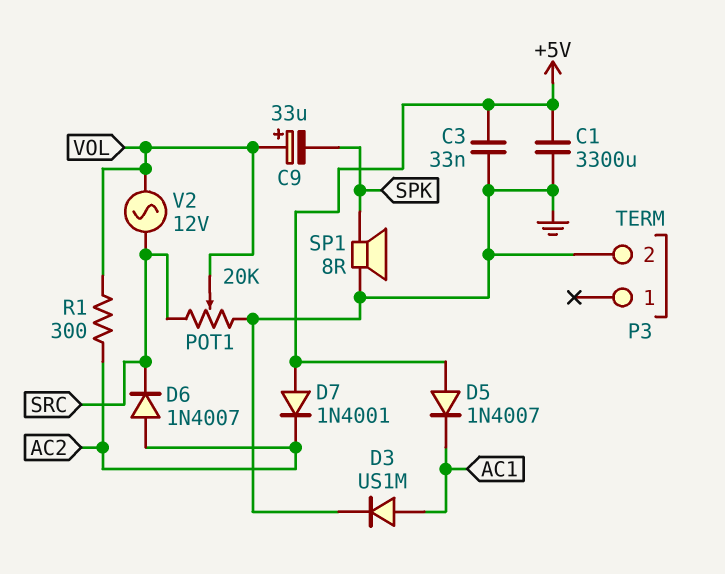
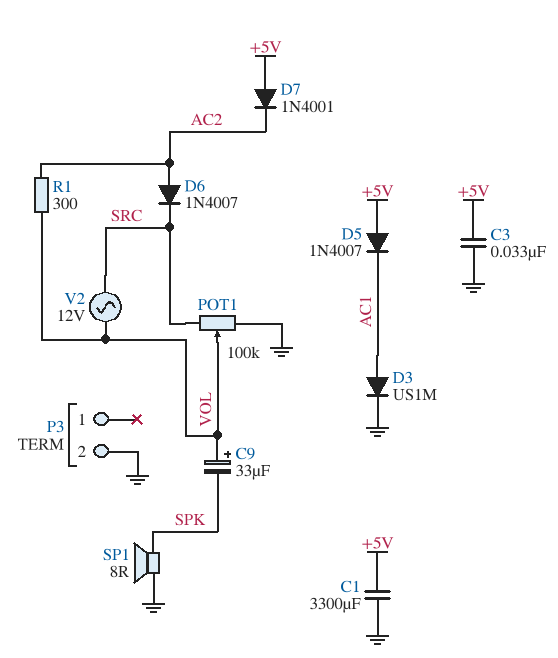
POT1: 20k (GND, SRC, wiper VOL) -> 100k (GND, SRC, wiper VOL)

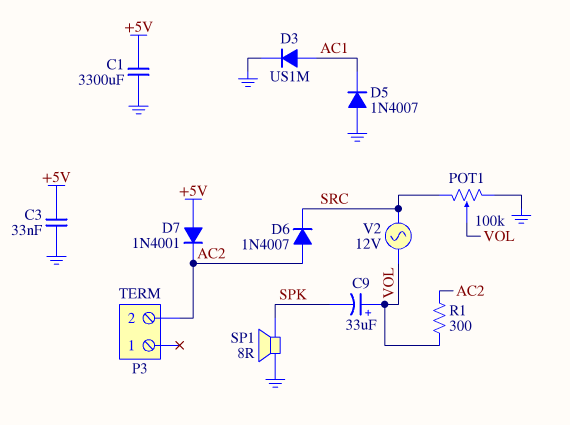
D5: diode 1N4007 (A +5V, K AC1) -> diode 1N4007 (A GND, K AC1)
P3 pin 2: GND -> AC2

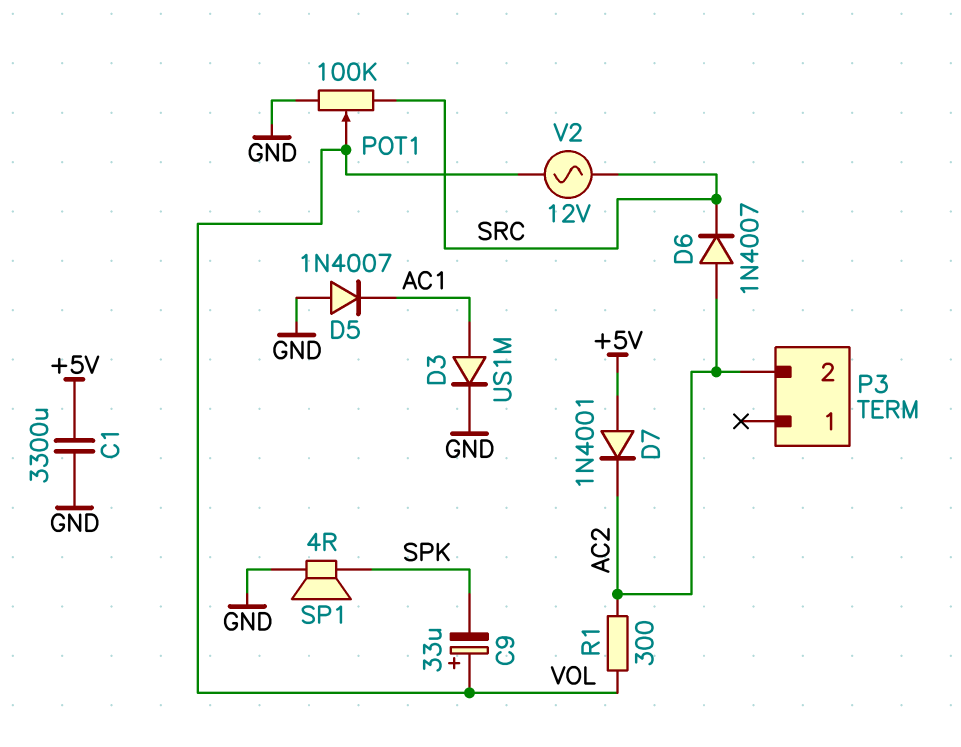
C3: 33nF (+5V, GND) -> none
SP1: speaker 8R (GND, SPK) -> speaker 4R (GND, SPK)

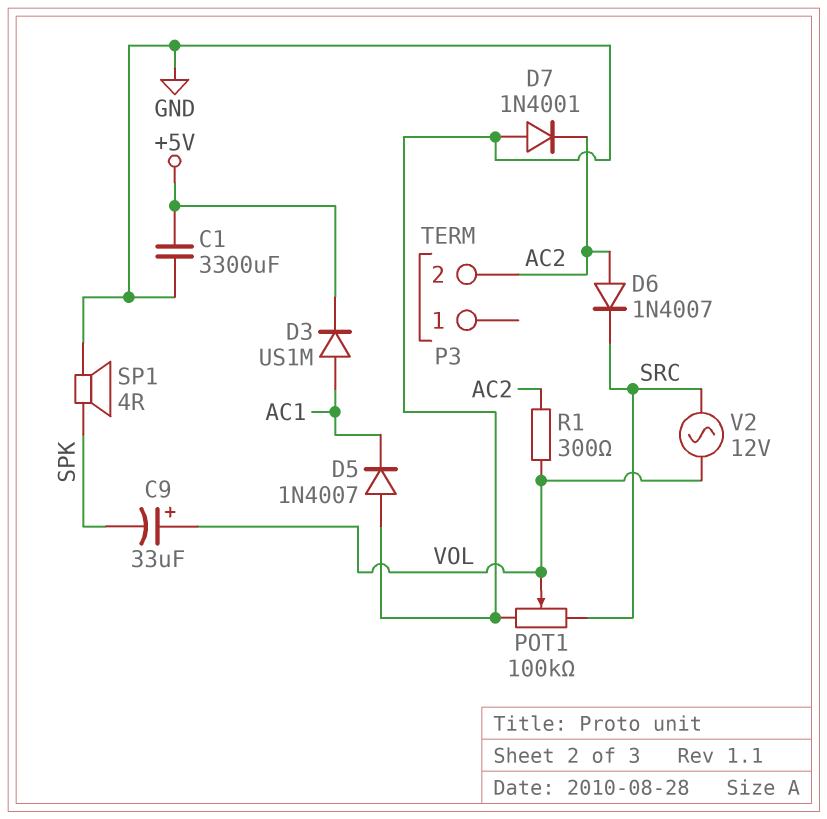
D3: diode US1M (A AC1, K GND) -> diode US1M (A AC1, K +5V)
D7: diode 1N4001 (A +5V, K AC2) -> diode 1N4001 (A GND, K AC2)

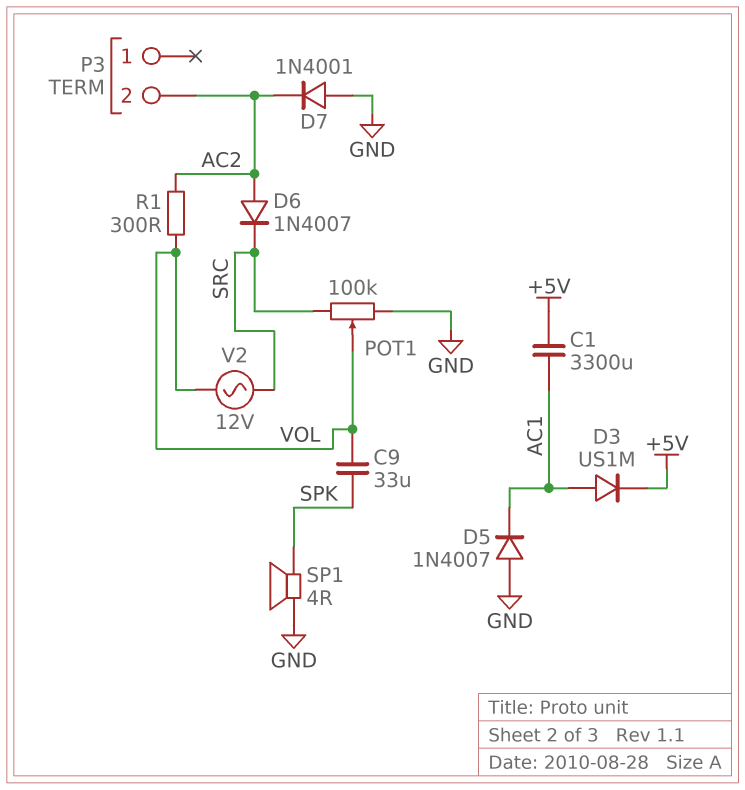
C1: 3300uF (+5V, GND) -> 3300uF (+5V, AC1)
C9: 33uF (plus VOL, minus SPK) -> 33uF (SPK, VOL)

